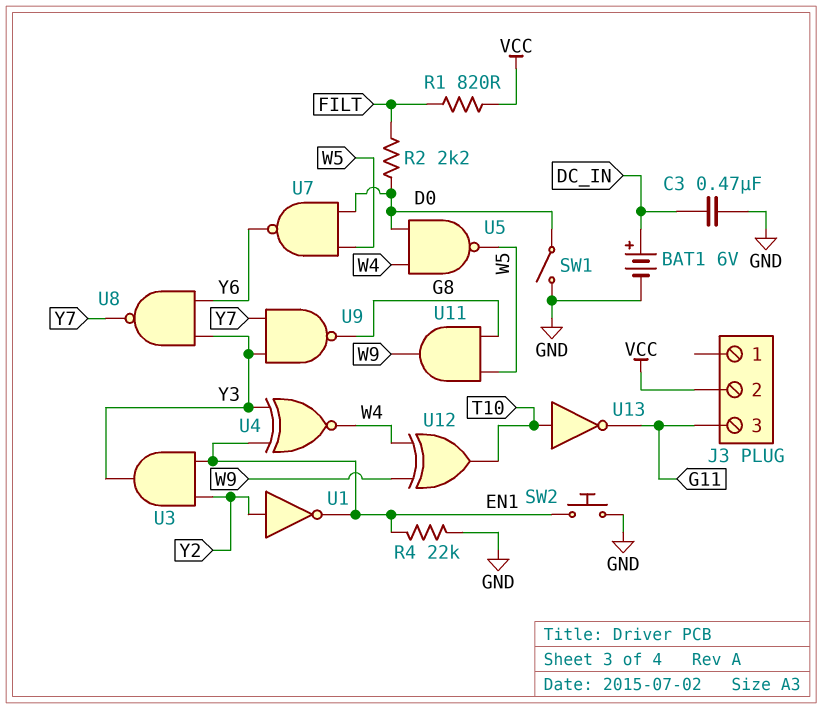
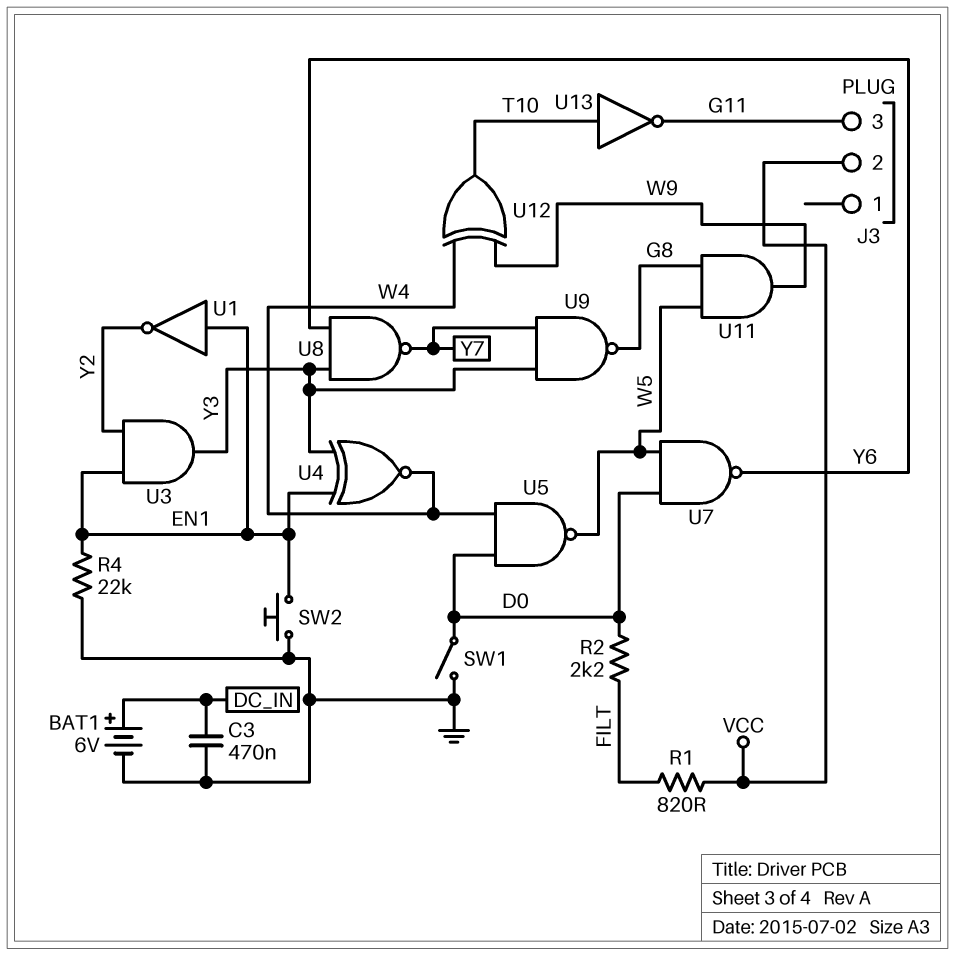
U1: NOT (in Y2, out EN1) -> NOT (in EN1, out Y2)

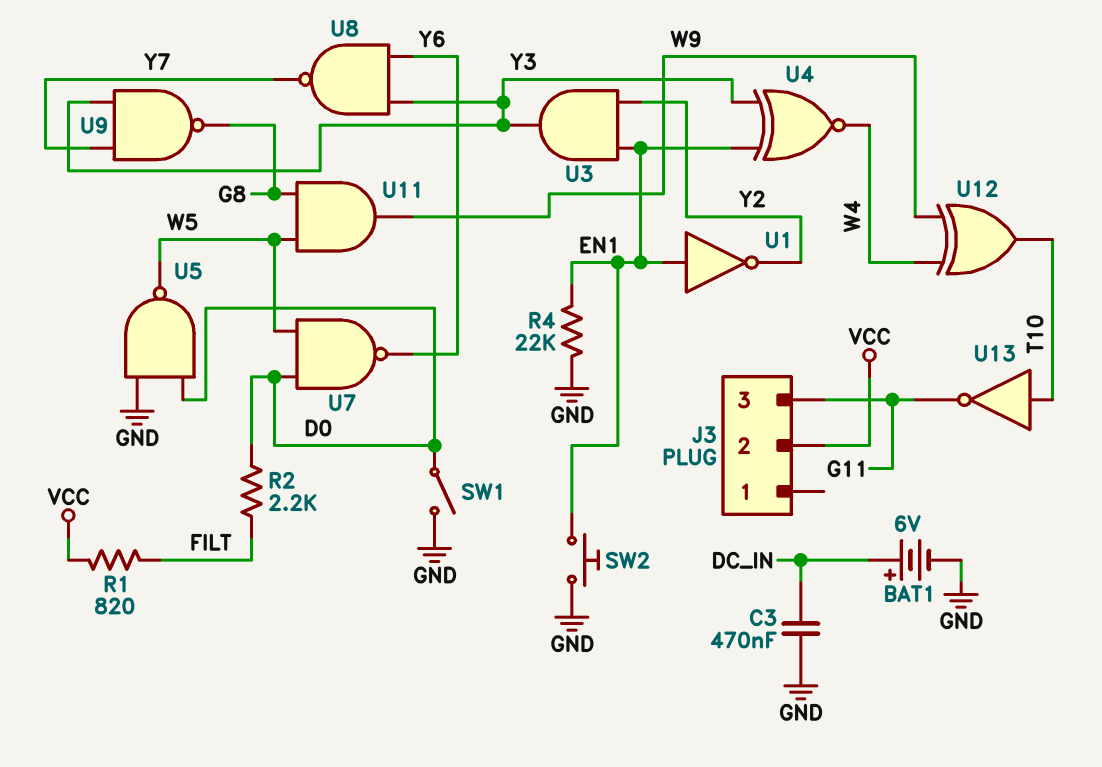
U5: NAND (in D0, in W4, out W5) -> NAND (in D0, in GND, out W5)

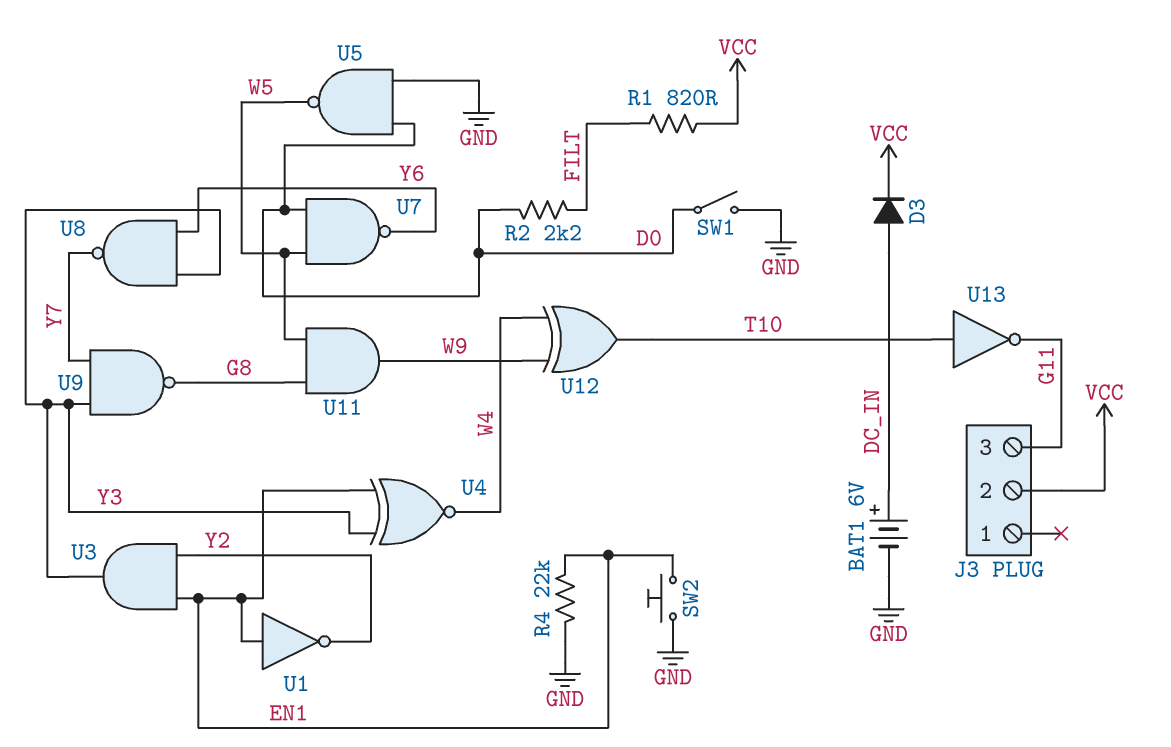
C3: 470nF (DC_IN, GND) -> none
D3: none -> diode (A DC_IN, K VCC)

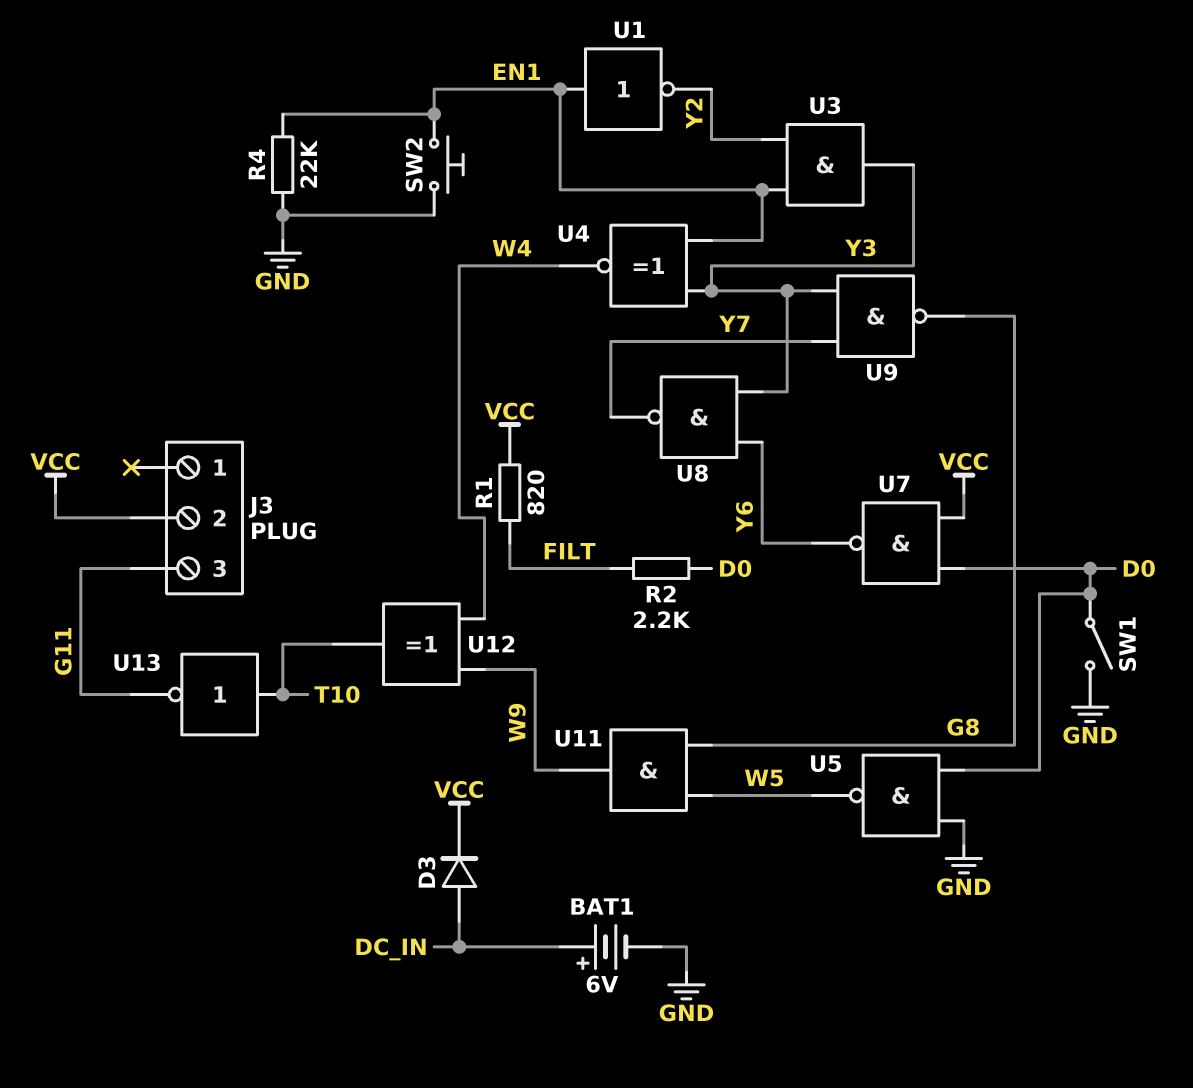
U7: NAND (in D0, in W5, out Y6) -> NAND (in D0, in VCC, out Y6)

